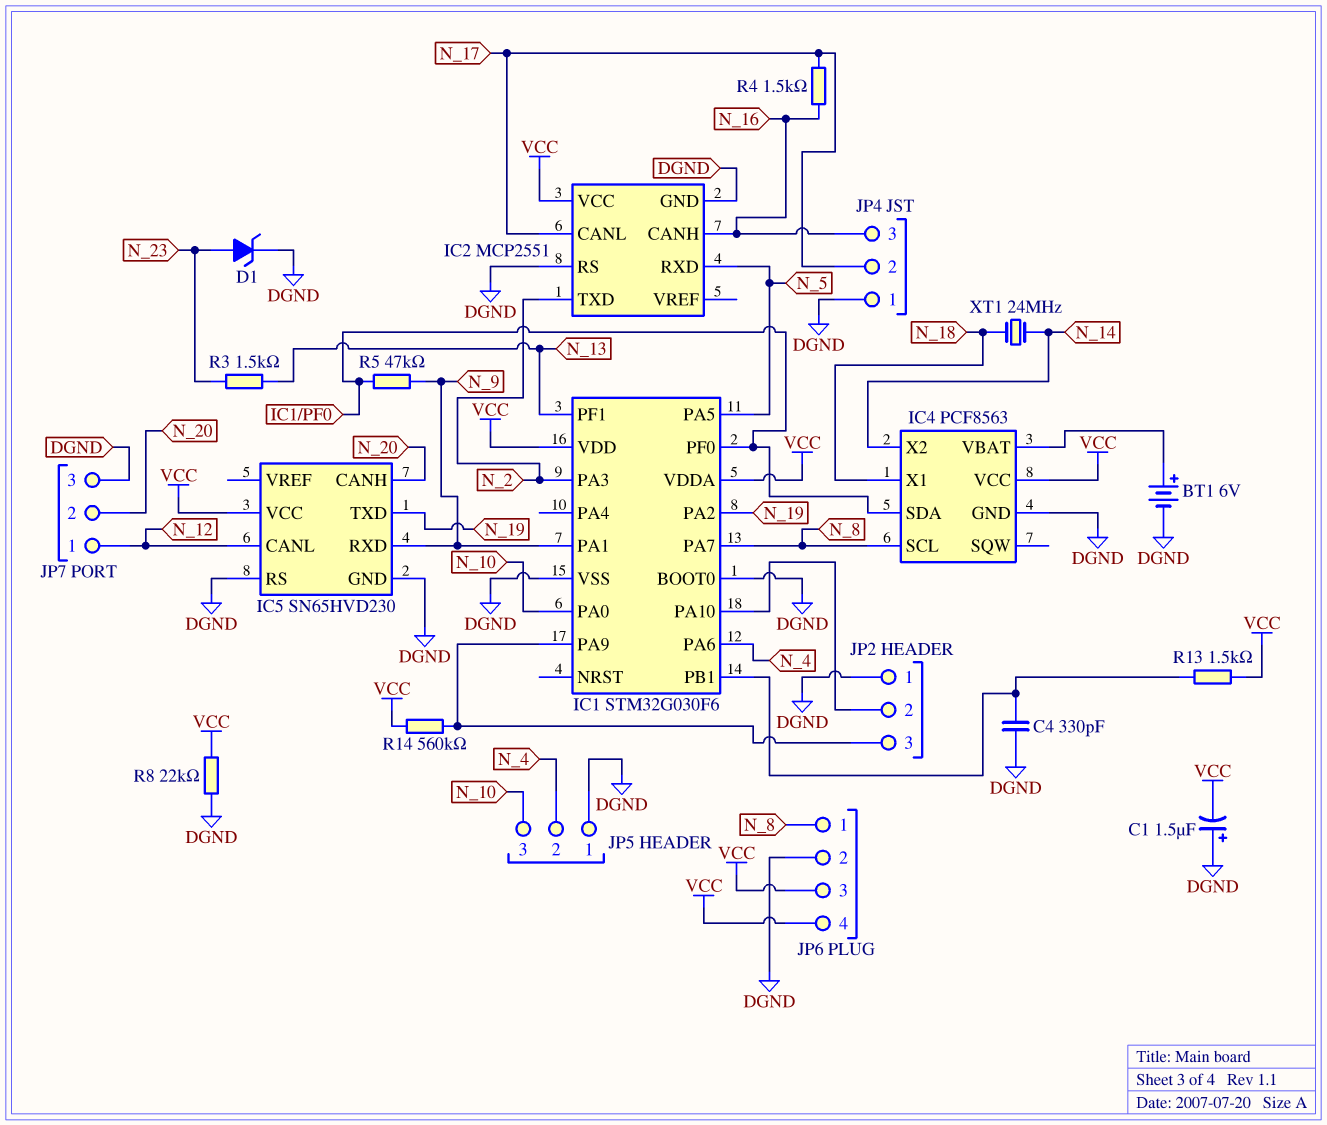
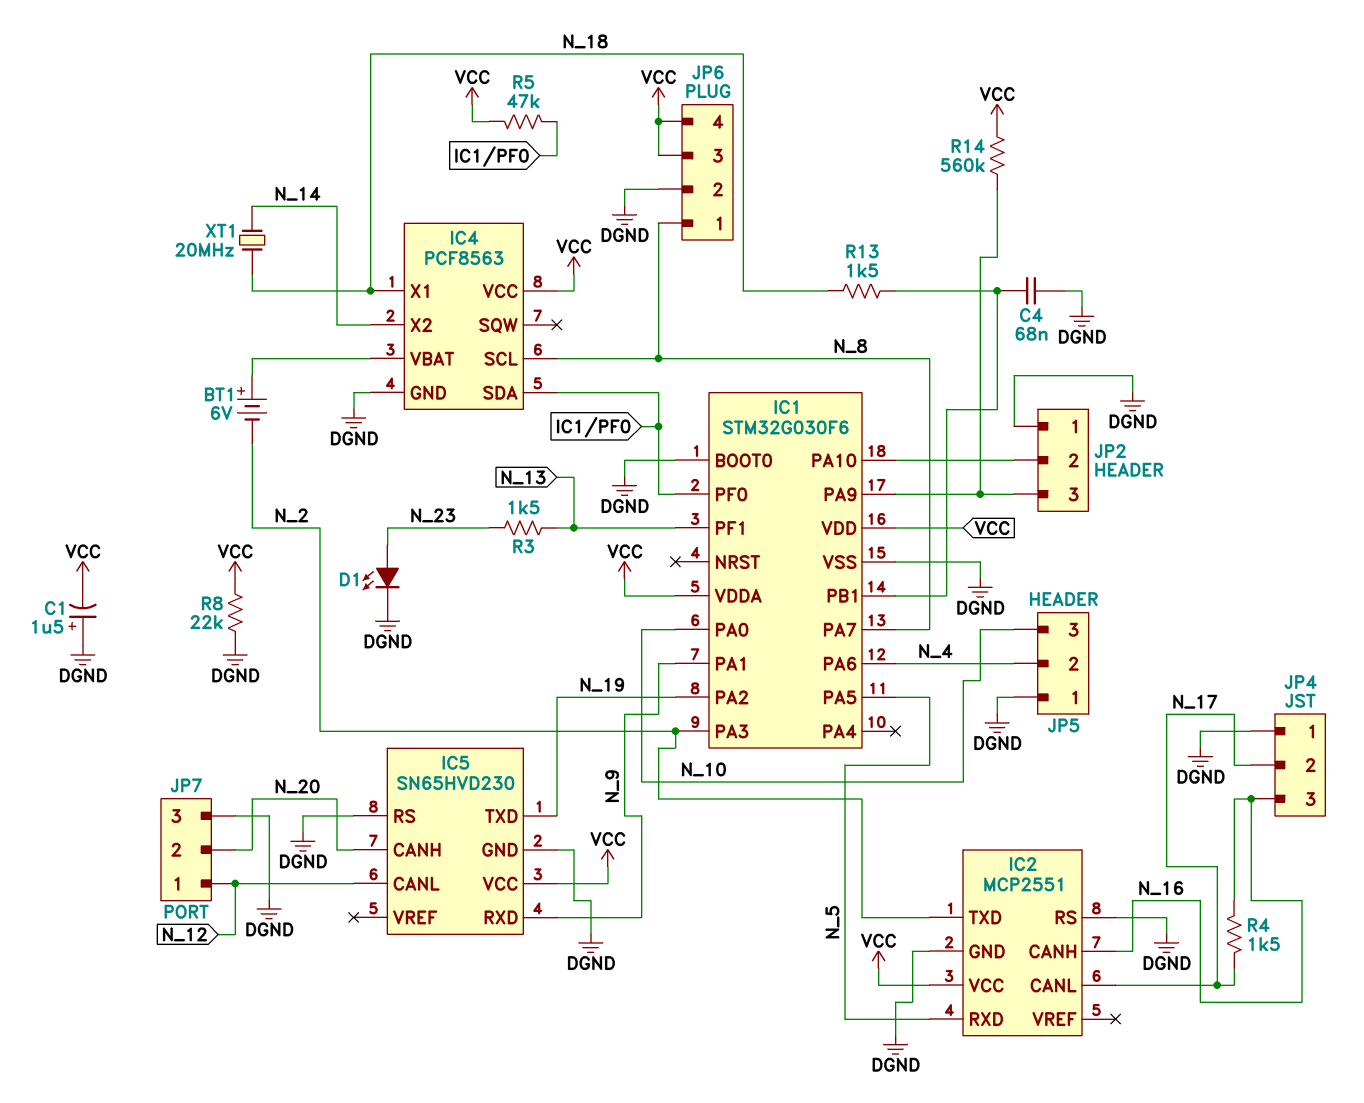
BT1: 6V (plus IC4/VBAT, minus DGND) -> 6V (plus IC4/VBAT, minus N_2)
C4: 330pF (DGND, IC1/PB1) -> 68nF (DGND, IC1/PB1)
D1: zener (A N_23, K DGND) -> LED (A N_23, K DGND)
R5: 47k (IC1/PF0, N_9) -> 47k (IC1/PF0, VCC)
R13: 1.5k (IC1/PB1, VCC) -> 1.5k (IC1/PB1, N_18)
XT1: 24MHz (N_14, N_18) -> 20MHz (N_14, N_18)

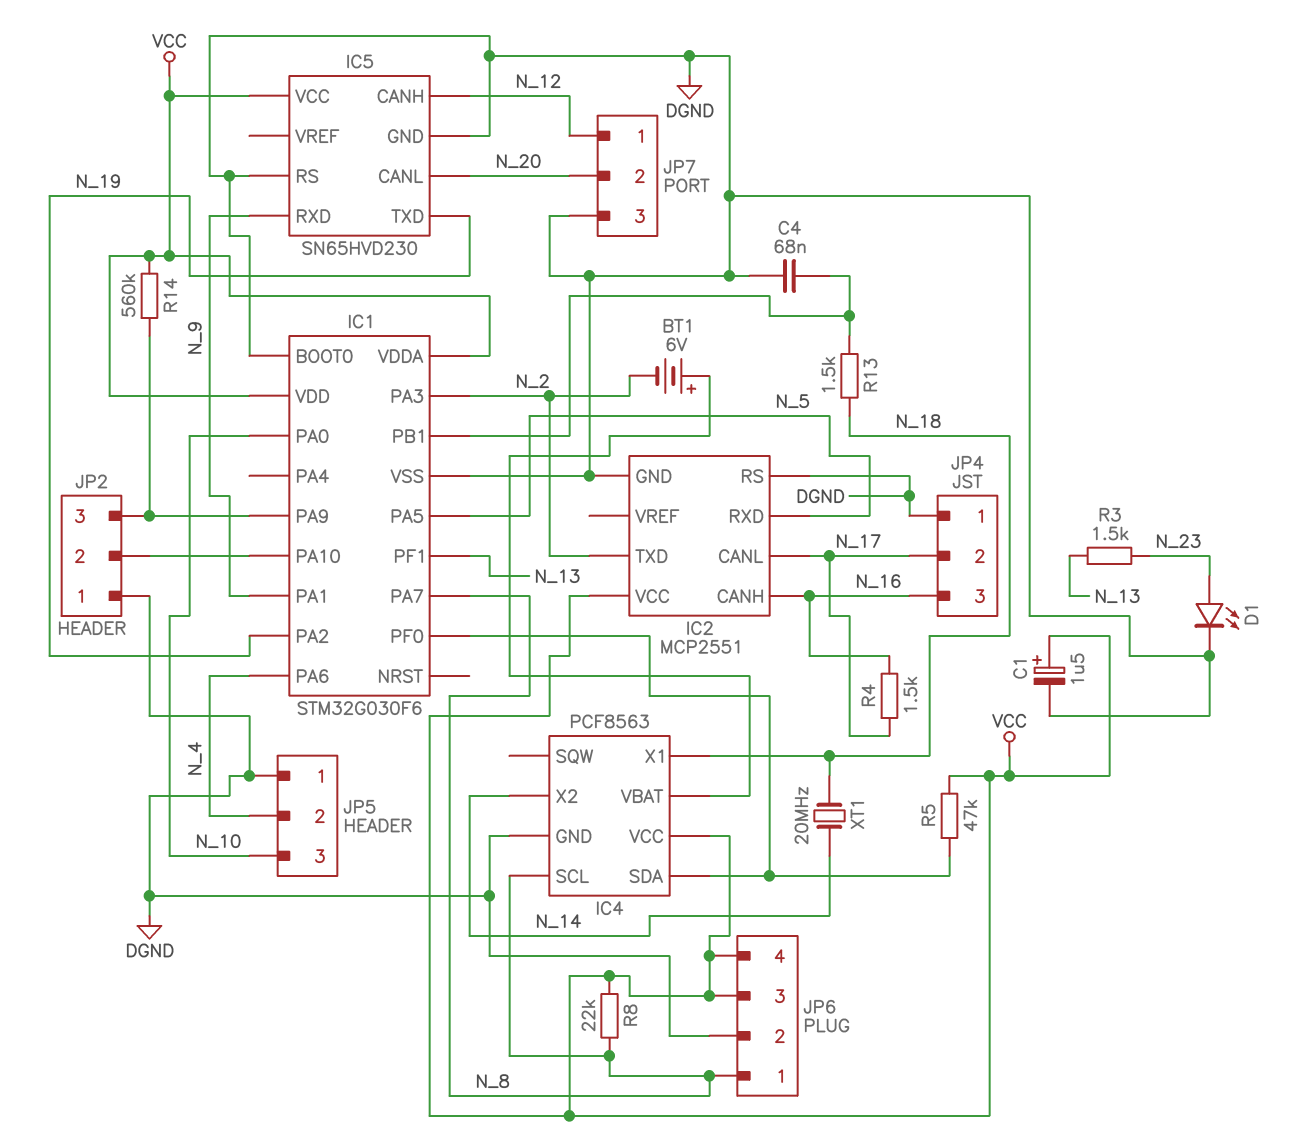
C1: 1.5uF (plus DGND, minus VCC) -> 1.5uF (plus VCC, minus DGND)
IC5 pin CANH: N_20 -> N_12
IC5 pin CANL: N_12 -> N_20
R8: 22k (DGND, VCC) -> 22k (N_8, VCC)

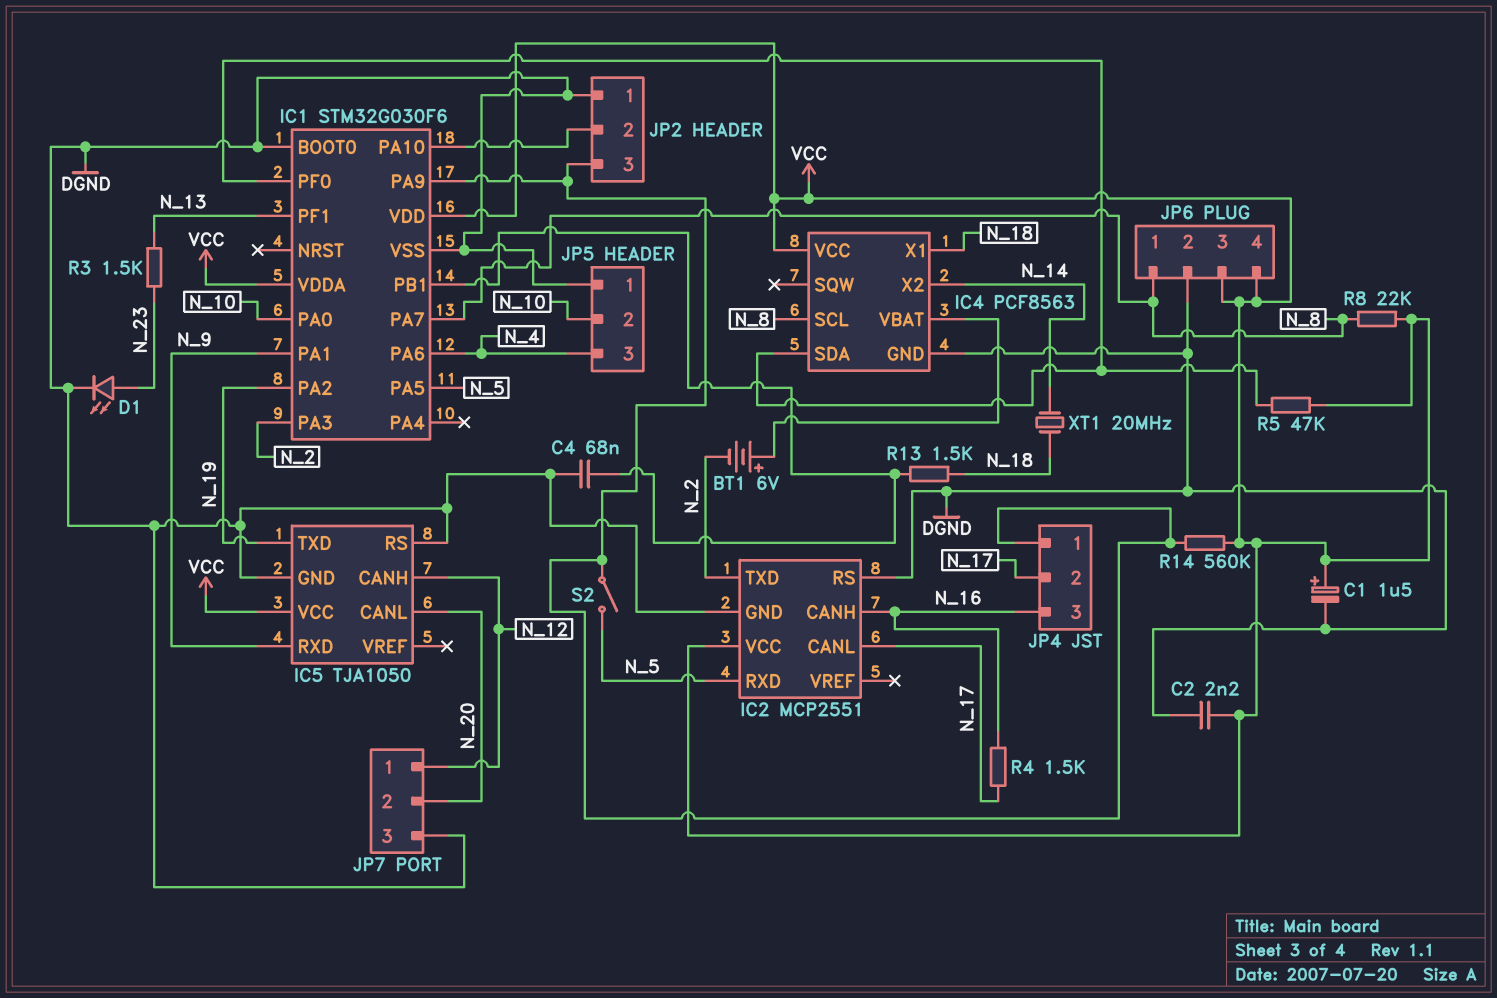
C2: none -> 2.2nF (DGND, VCC)
IC5: SN65HVD230 -> TJA1050
JP4 pin 1: DGND -> IC1/PA9
JP5 pin 2: N_4 -> N_10
JP5 pin 3: N_10 -> N_4
S2: none -> switch (IC1/PA9, N_5)

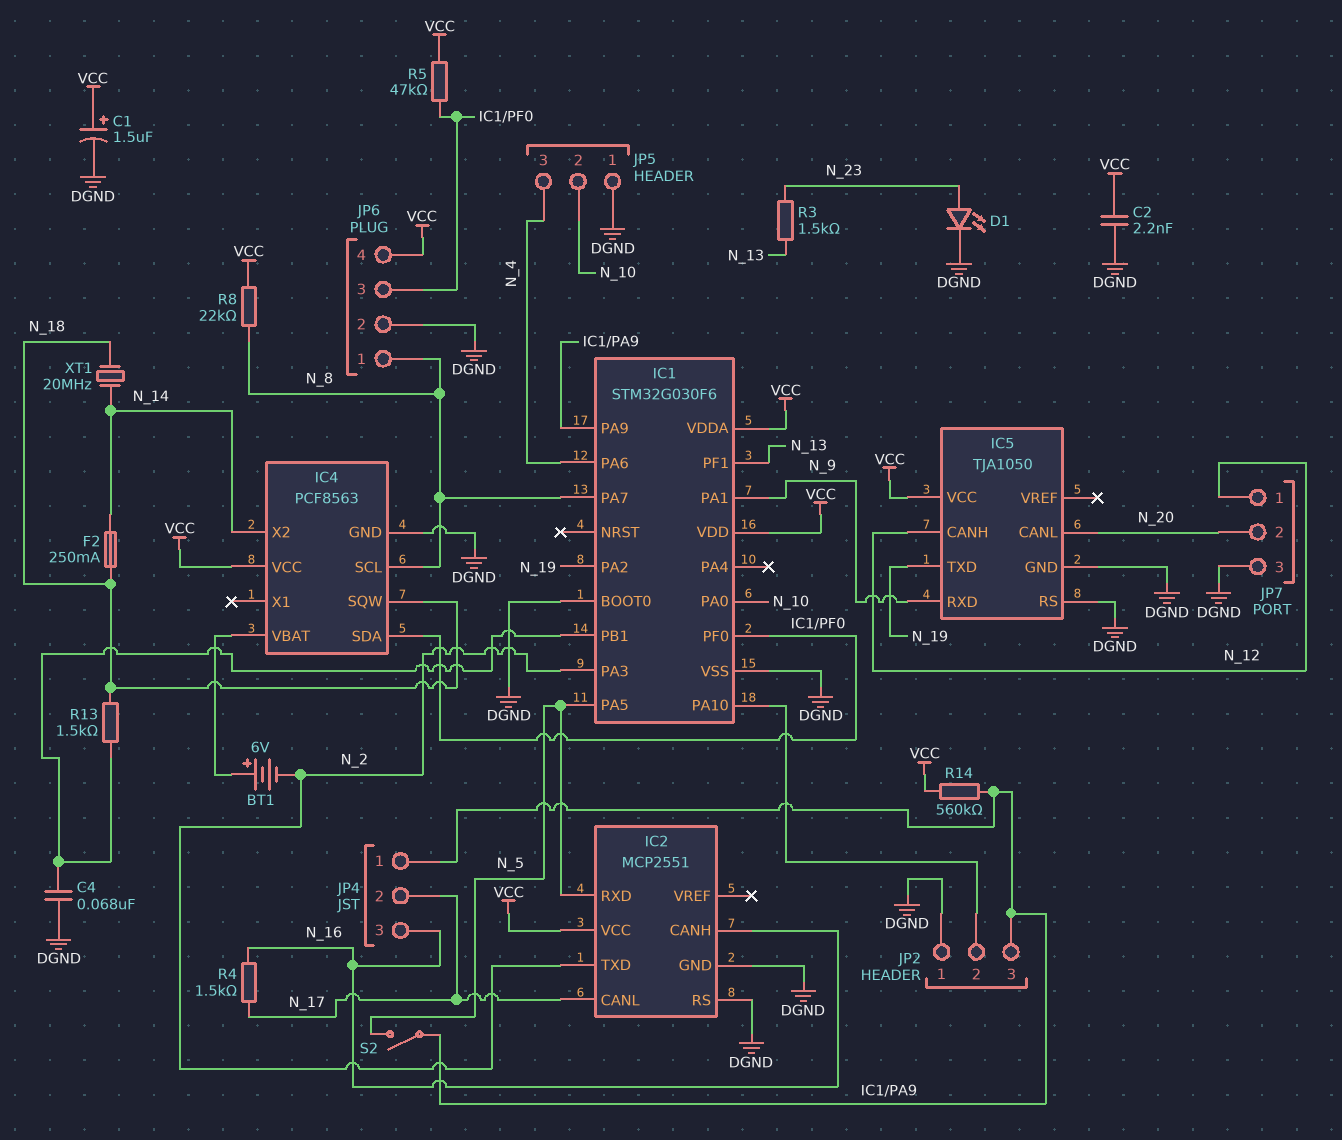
F2: none -> 250mA (N_14, N_18)
IC4 pin SQW: none -> N_18
IC4 pin X1: N_18 -> none
JP6 pin 3: VCC -> IC1/PF0

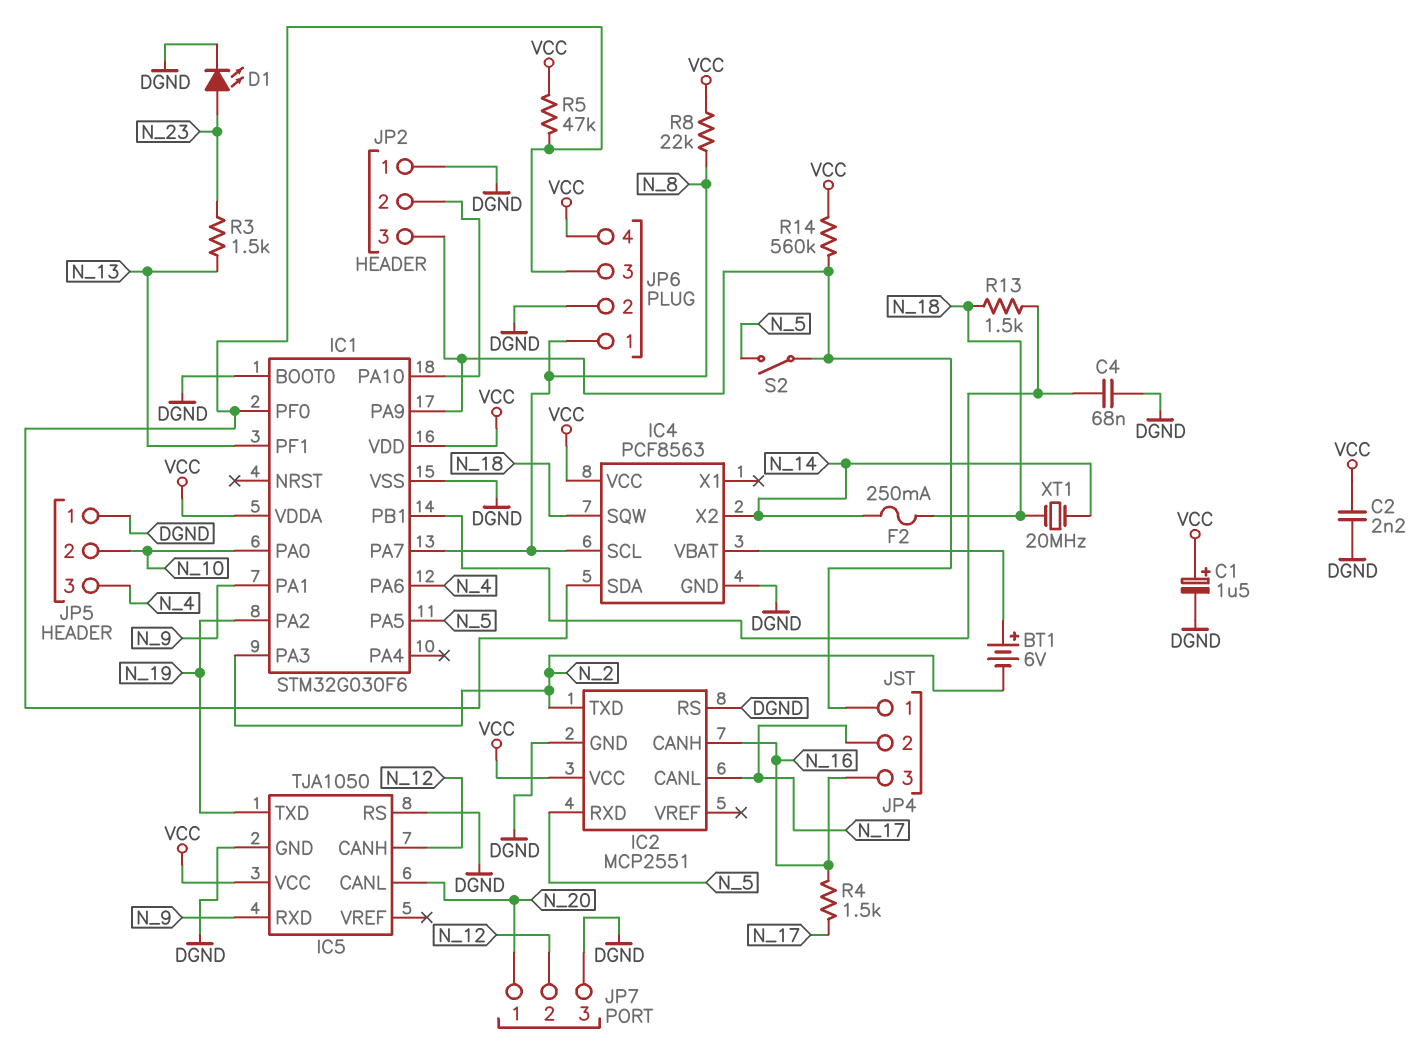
JP7 pin 1: N_12 -> N_20
JP7 pin 2: N_20 -> N_12

